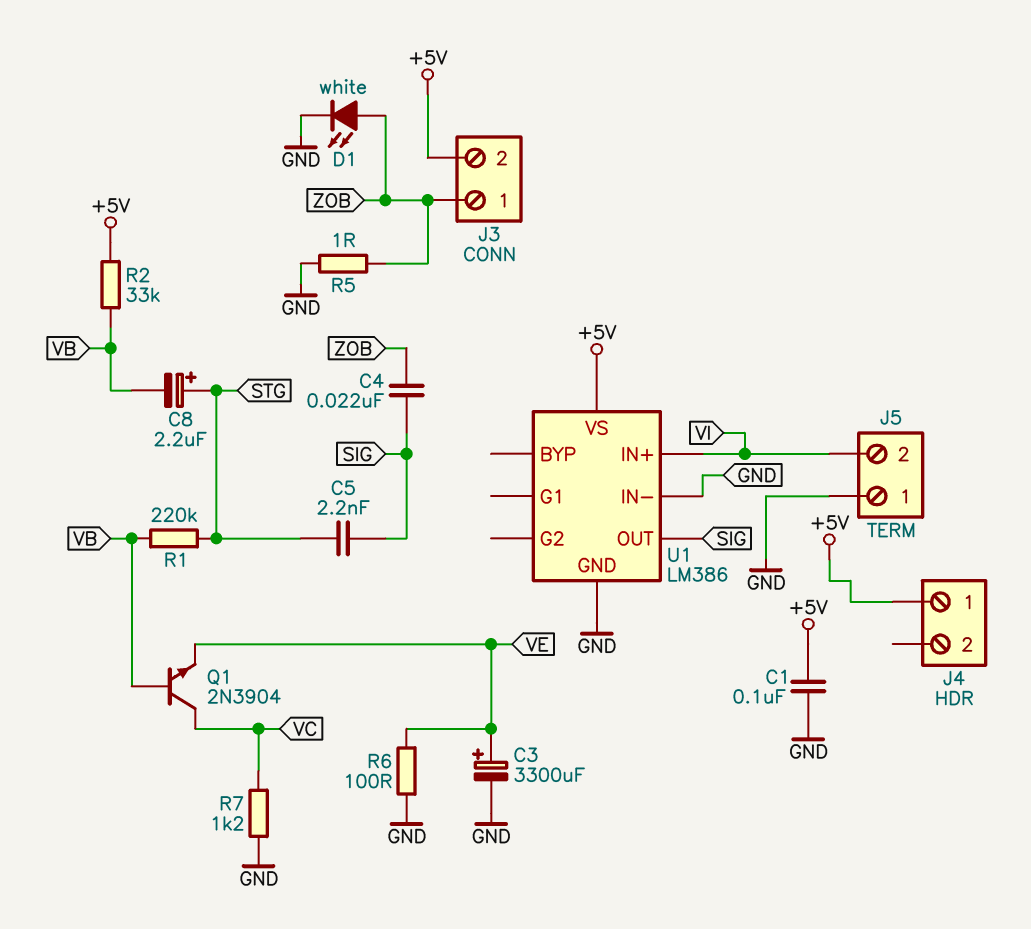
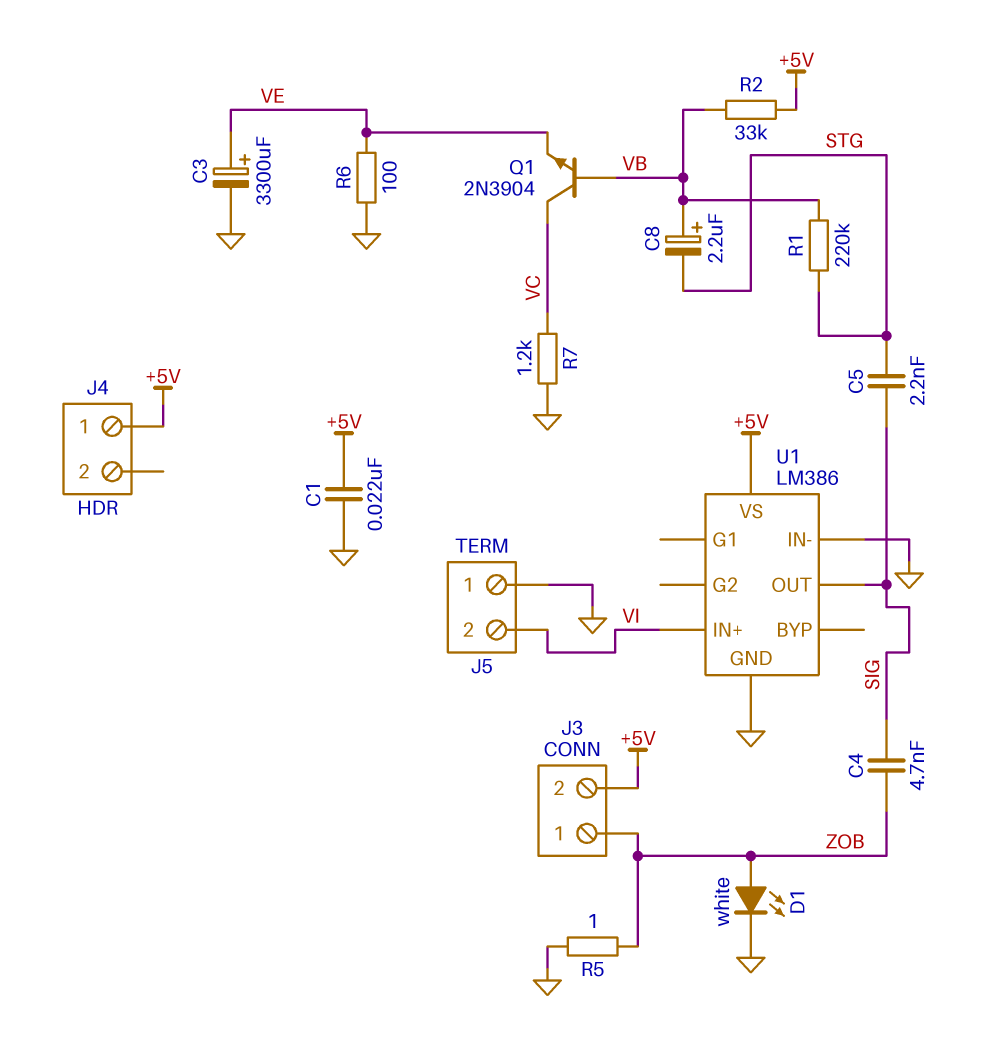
C1: 100nF (+5V, GND) -> 22nF (+5V, GND)
C4: 22nF (SIG, ZOB) -> 4.7nF (SIG, ZOB)
C8: 2.2uF (plus STG, minus VB) -> 2.2uF (plus VB, minus STG)

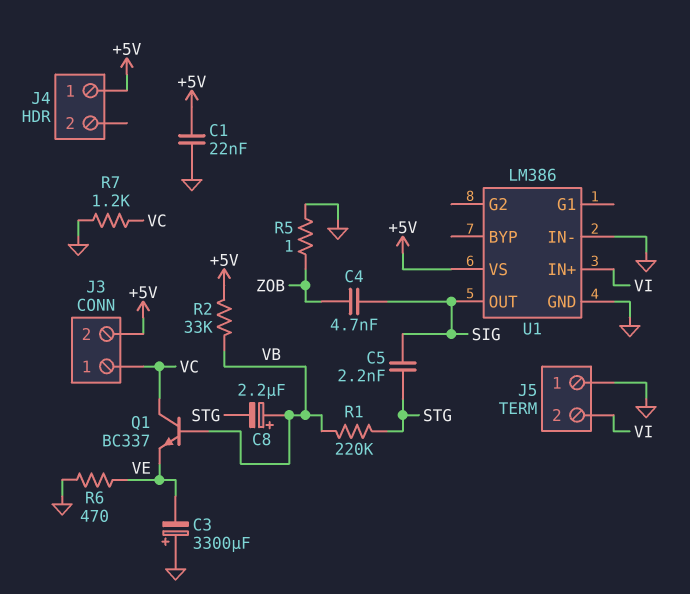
C3: 3300uF (plus VE, minus GND) -> 3300uF (plus GND, minus VE)
D1: LED white (A ZOB, K GND) -> none
J3 pin 1: ZOB -> VC
Q1: NPN 2N3904 (B VB, C VC, E VE) -> NPN BC337 (B VB, C VC, E VE)
R6: 100 (GND, VE) -> 470 (GND, VE)

